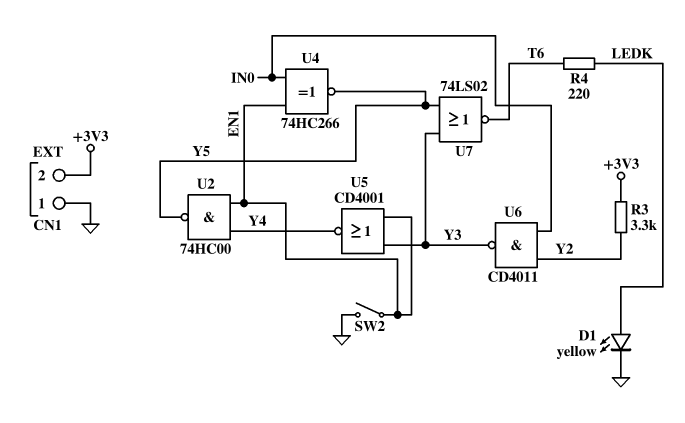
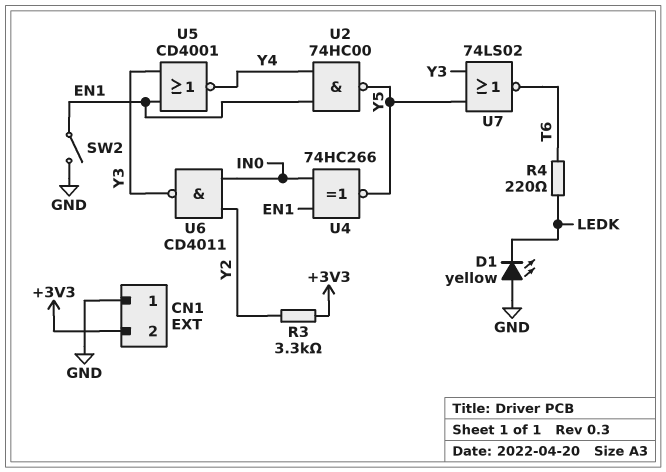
D1: LED yellow (A LEDK, K GND) -> LED yellow (A GND, K LEDK)

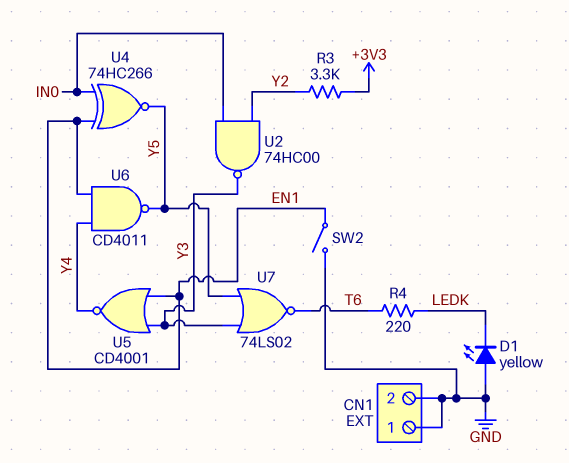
CN1 pin 2: +3V3 -> GND
U2: NAND 74HC00 (in EN1, in Y4, out Y5) -> NAND 74HC00 (in IN0, in Y2, out Y3)
U6: NAND CD4011 (in IN0, in Y2, out Y3) -> NAND CD4011 (in EN1, in Y4, out Y5)

